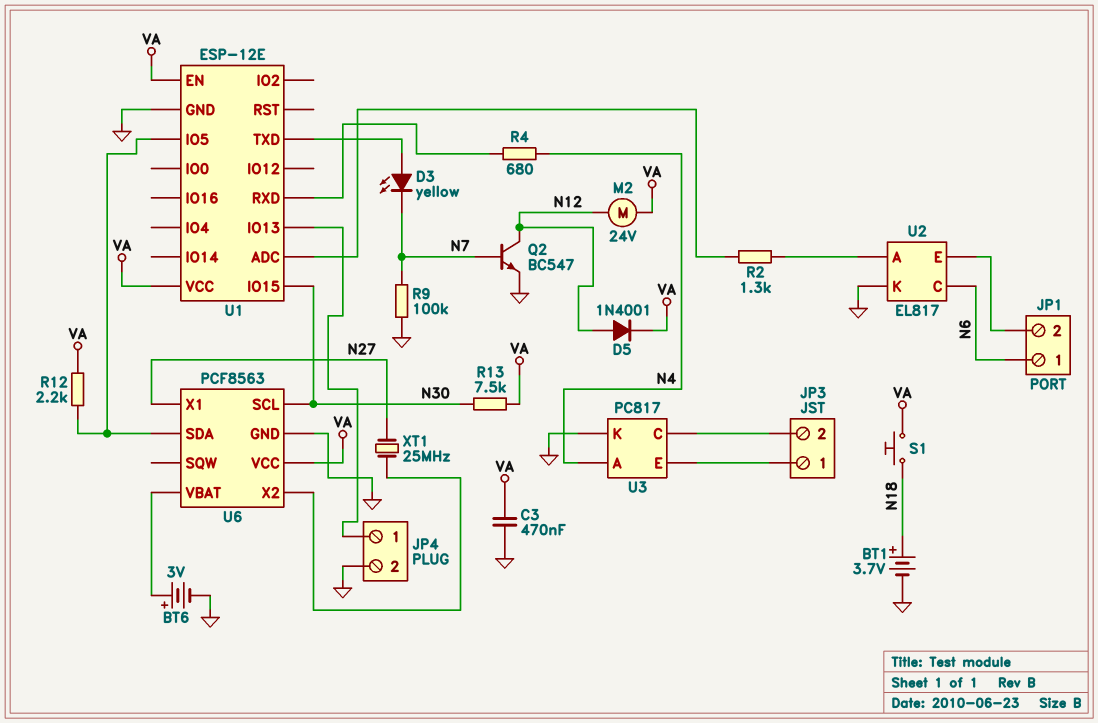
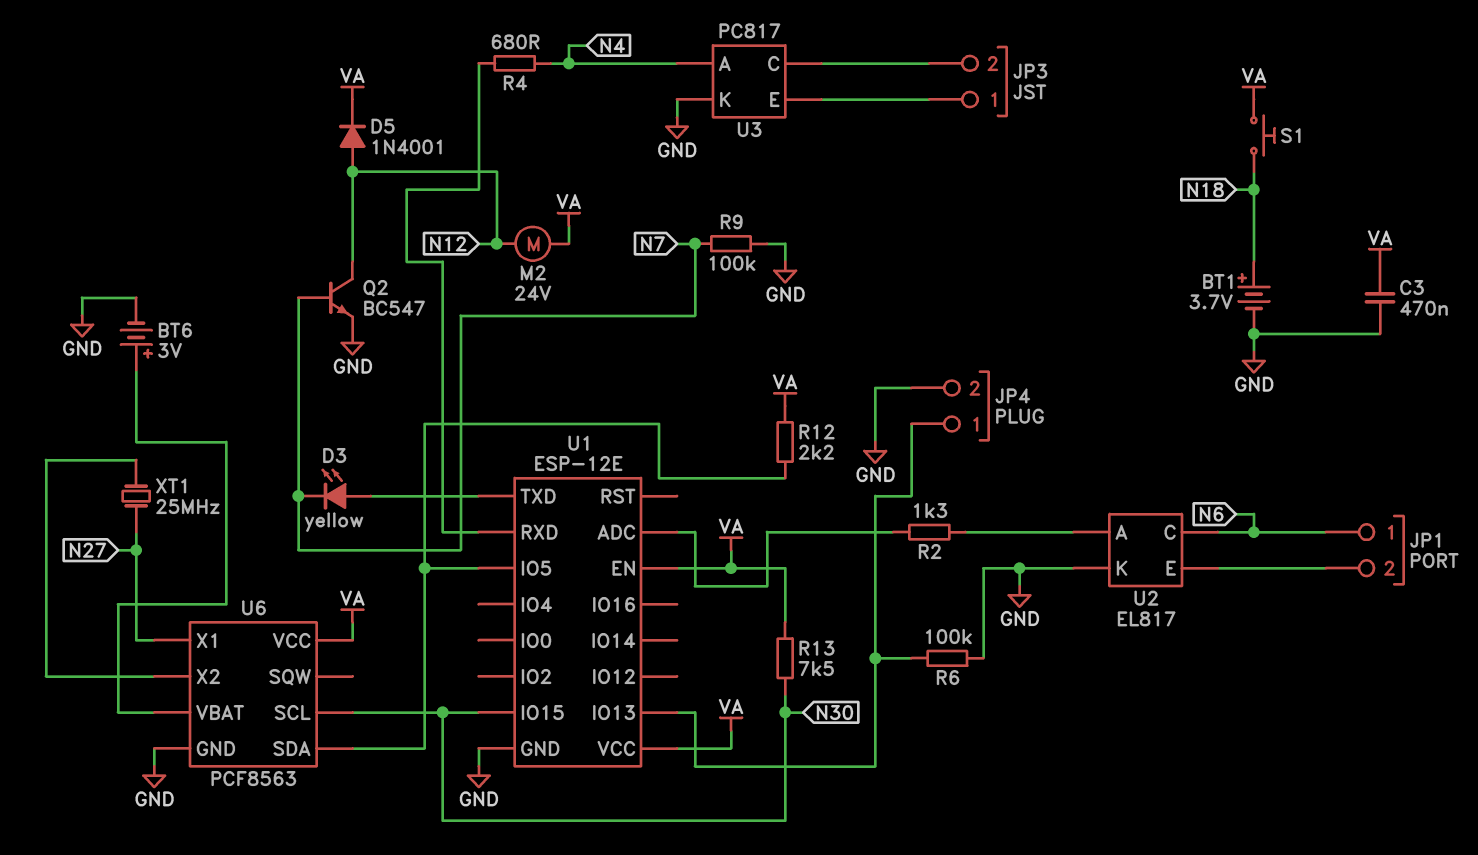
R6: none -> 100k (GND, JP4/1)

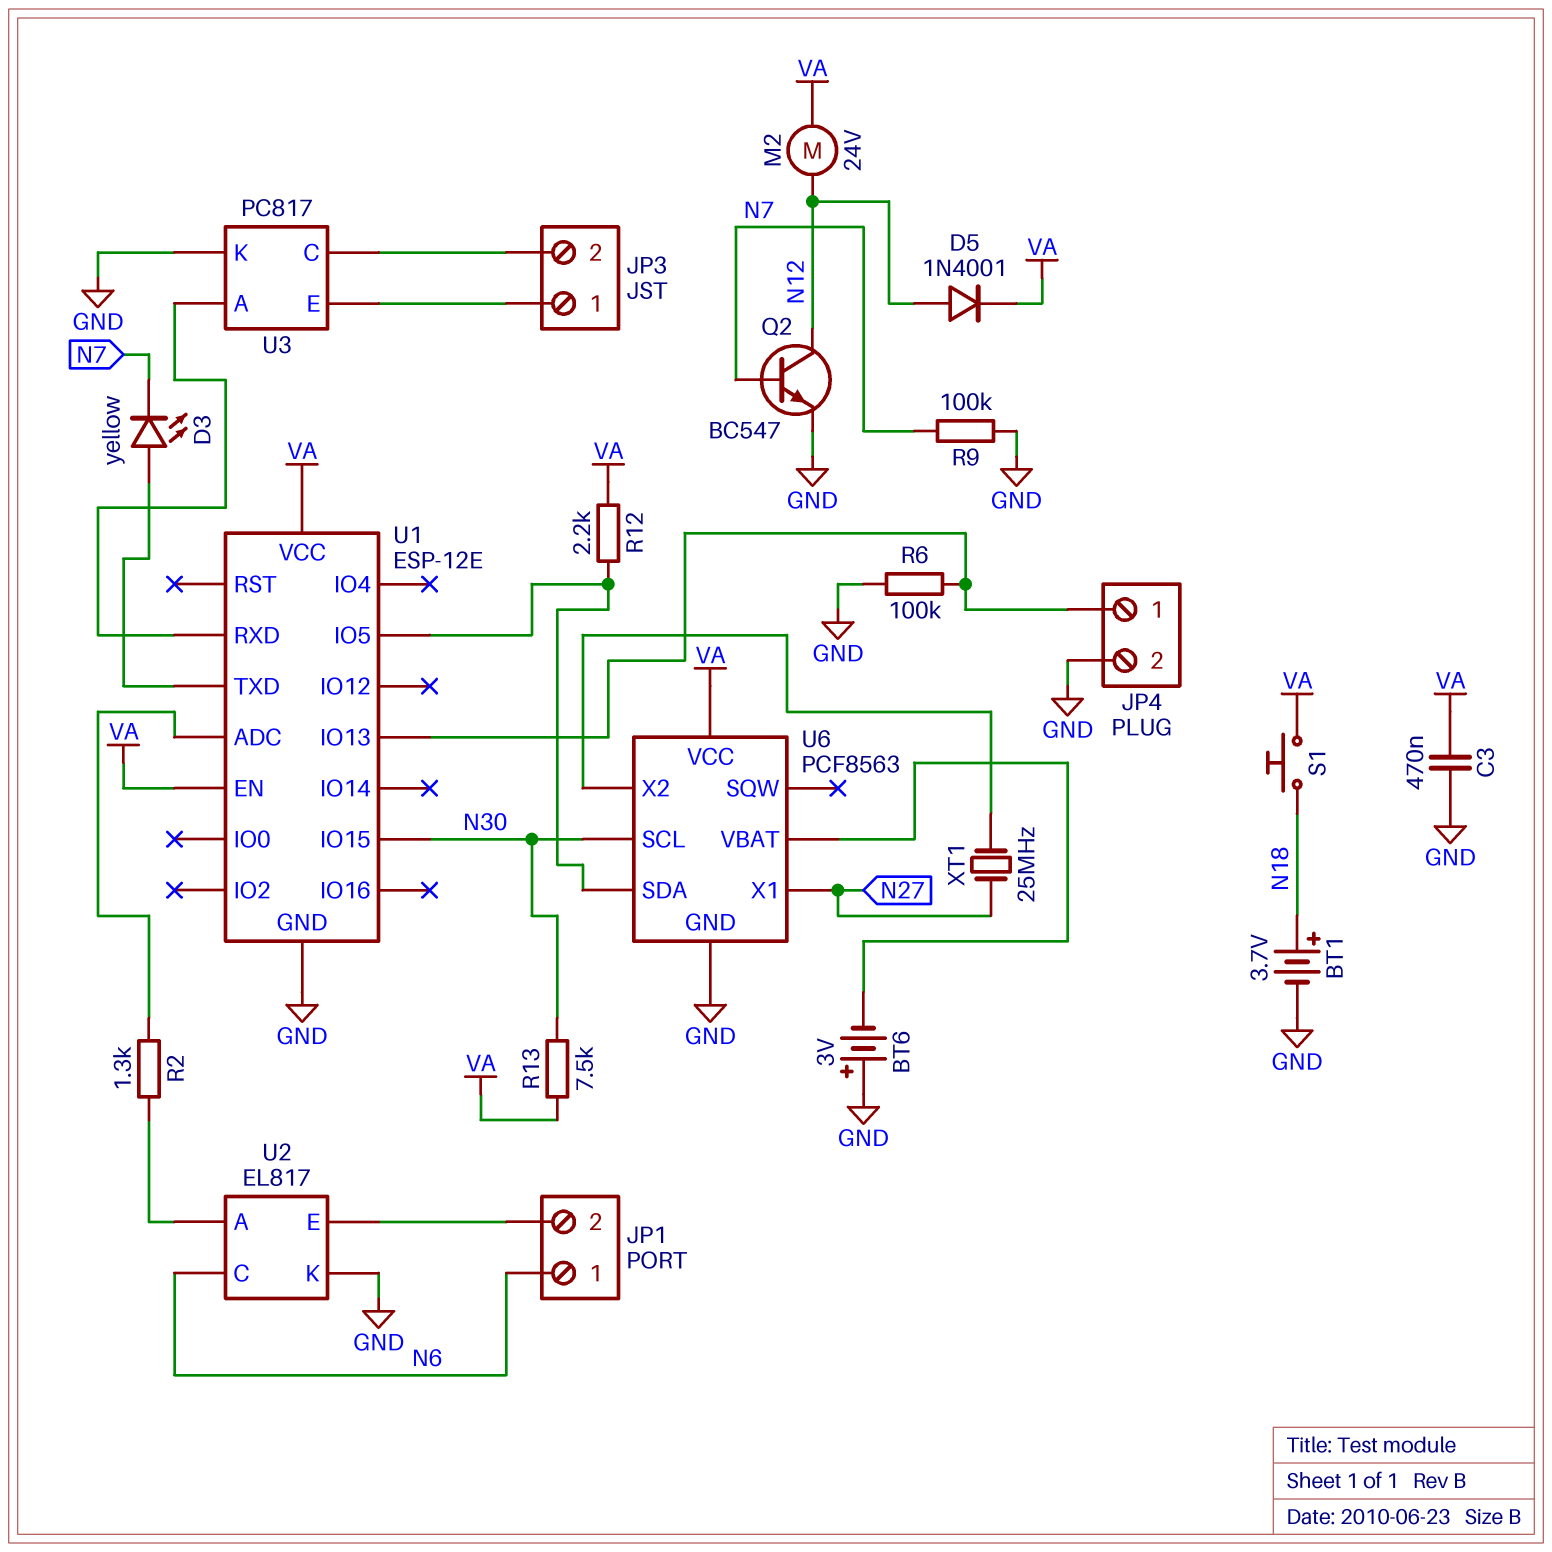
BT6: 3V (plus U6/VBAT, minus GND) -> 3V (plus GND, minus U6/VBAT)
R4: 680 (N4, U1/RXD) -> none
U3 pin A: N4 -> U1/RXD

